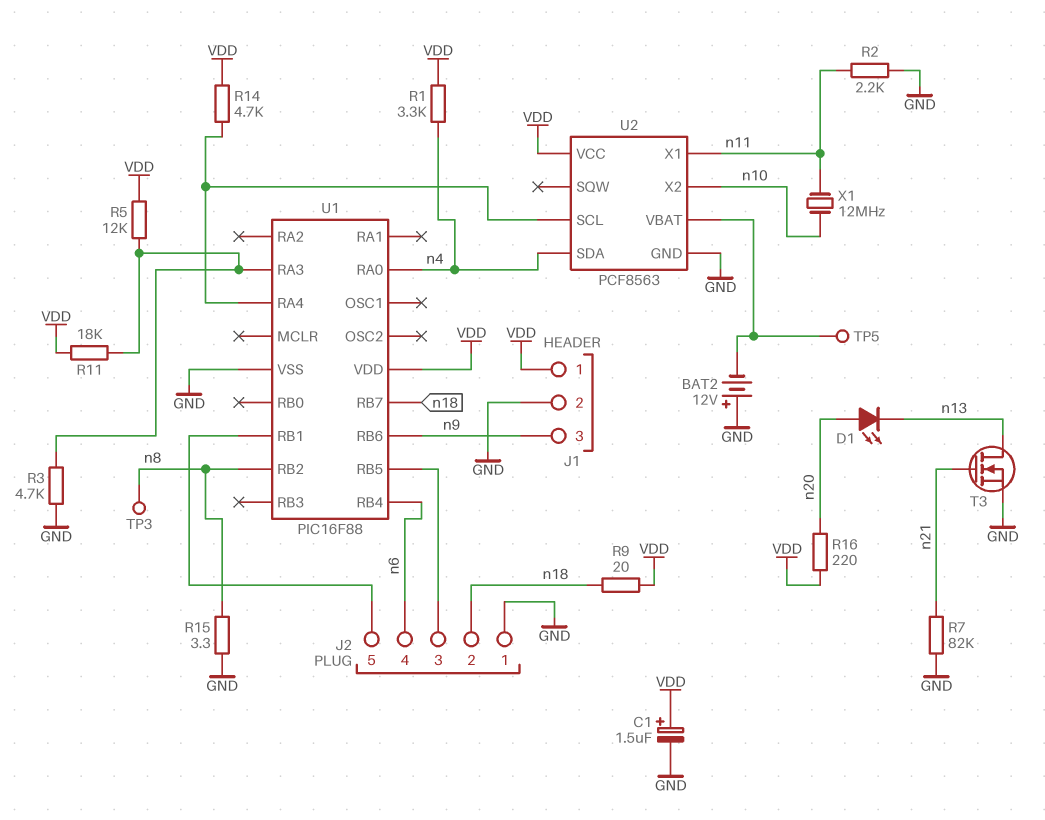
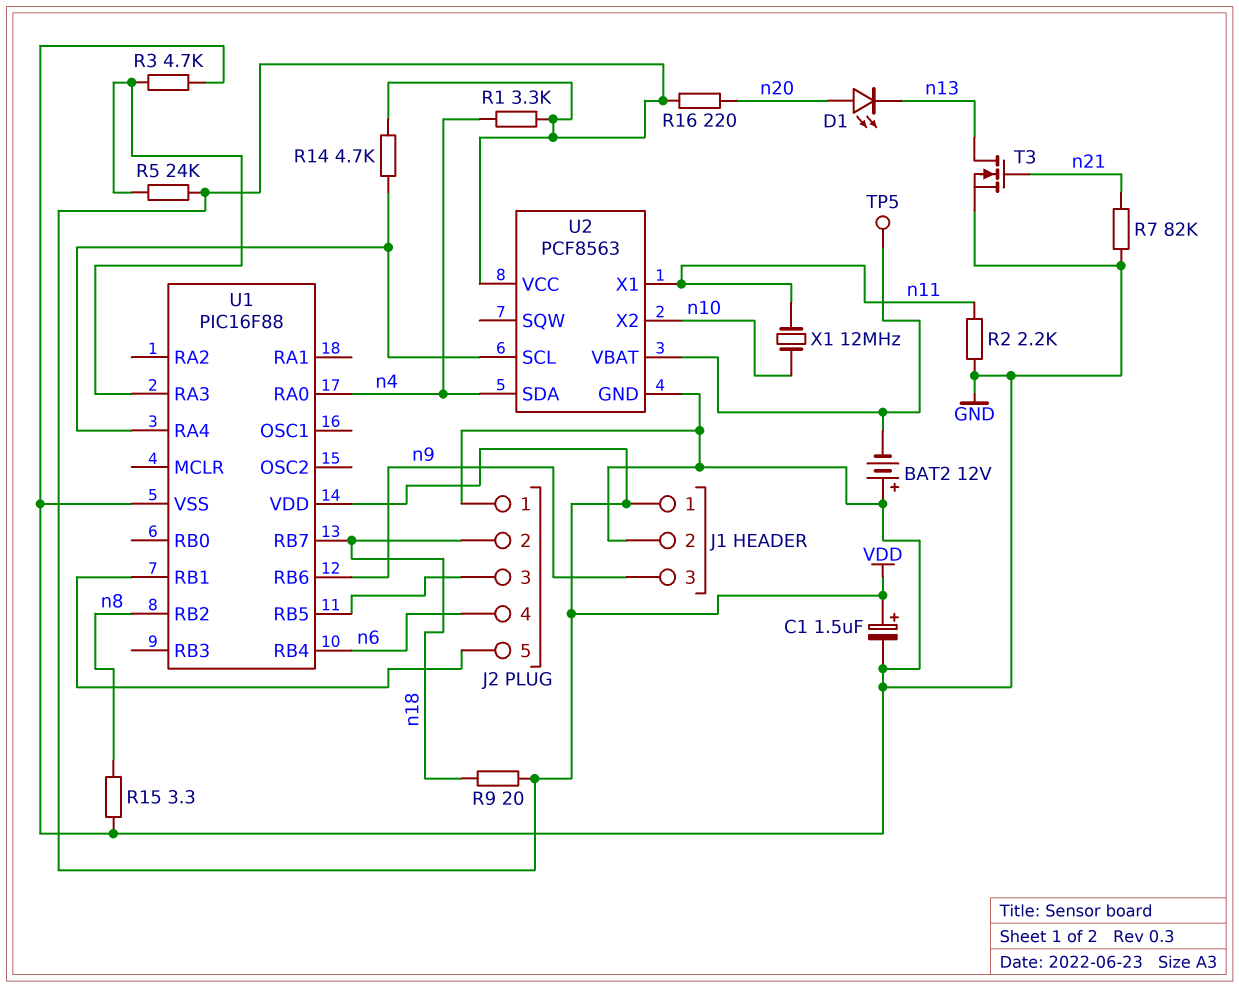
R5: 12k (U1/RA3, VDD) -> 24k (U1/RA3, VDD)
R11: 18k (U1/RA3, VDD) -> none
TP3: test point (n8) -> none

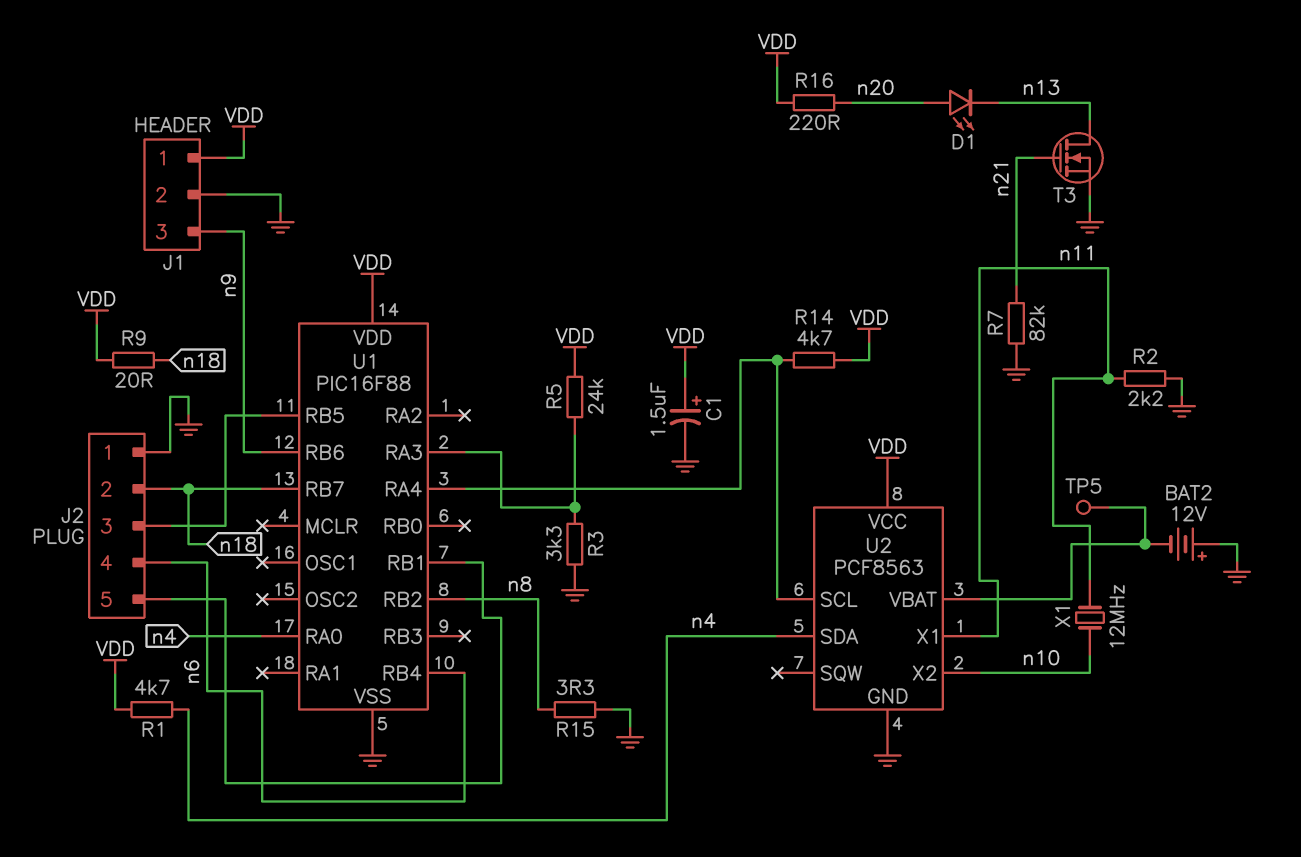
R1: 3.3k (VDD, n4) -> 4.7k (VDD, n4)
R3: 4.7k (GND, U1/RA3) -> 3.3k (GND, U1/RA3)

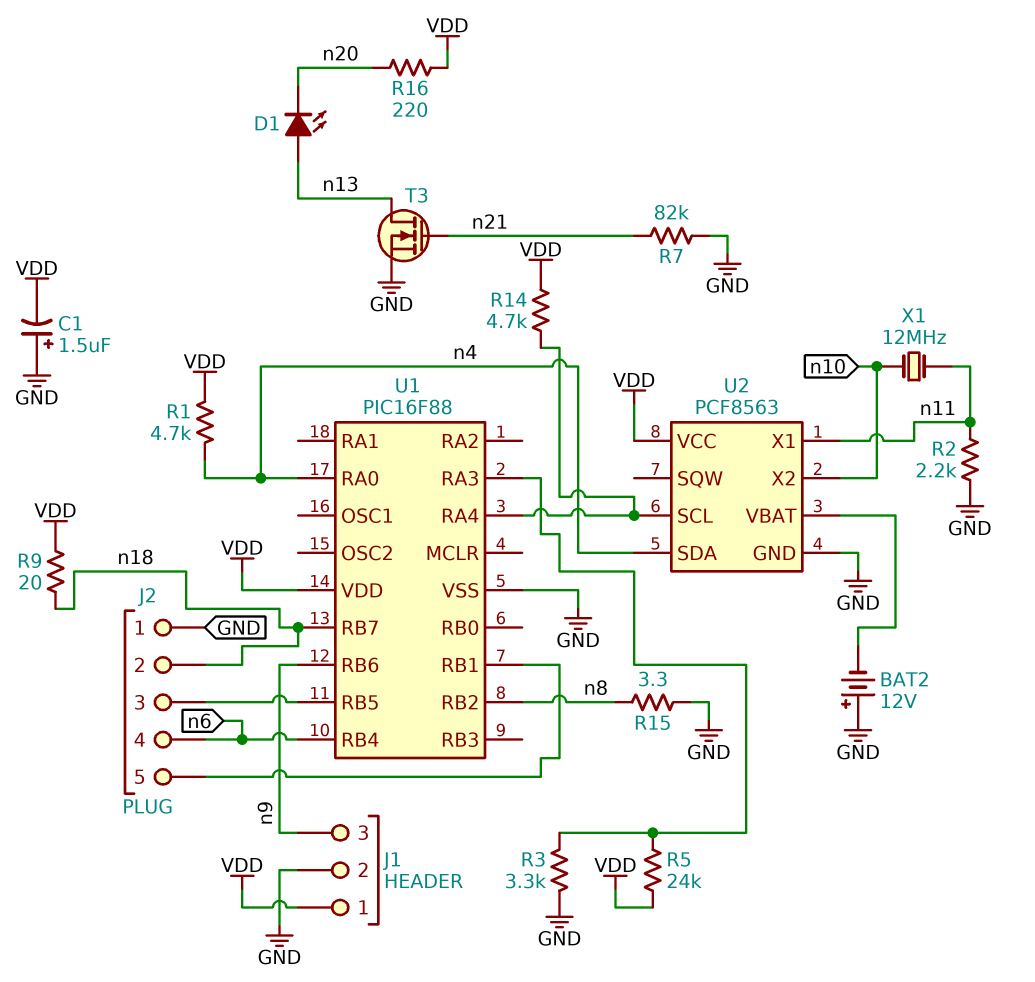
C1: 1.5uF (plus VDD, minus GND) -> 1.5uF (plus GND, minus VDD)
D1: LED (A n20, K n13) -> LED (A n13, K n20)
TP5: test point (U2/VBAT) -> none

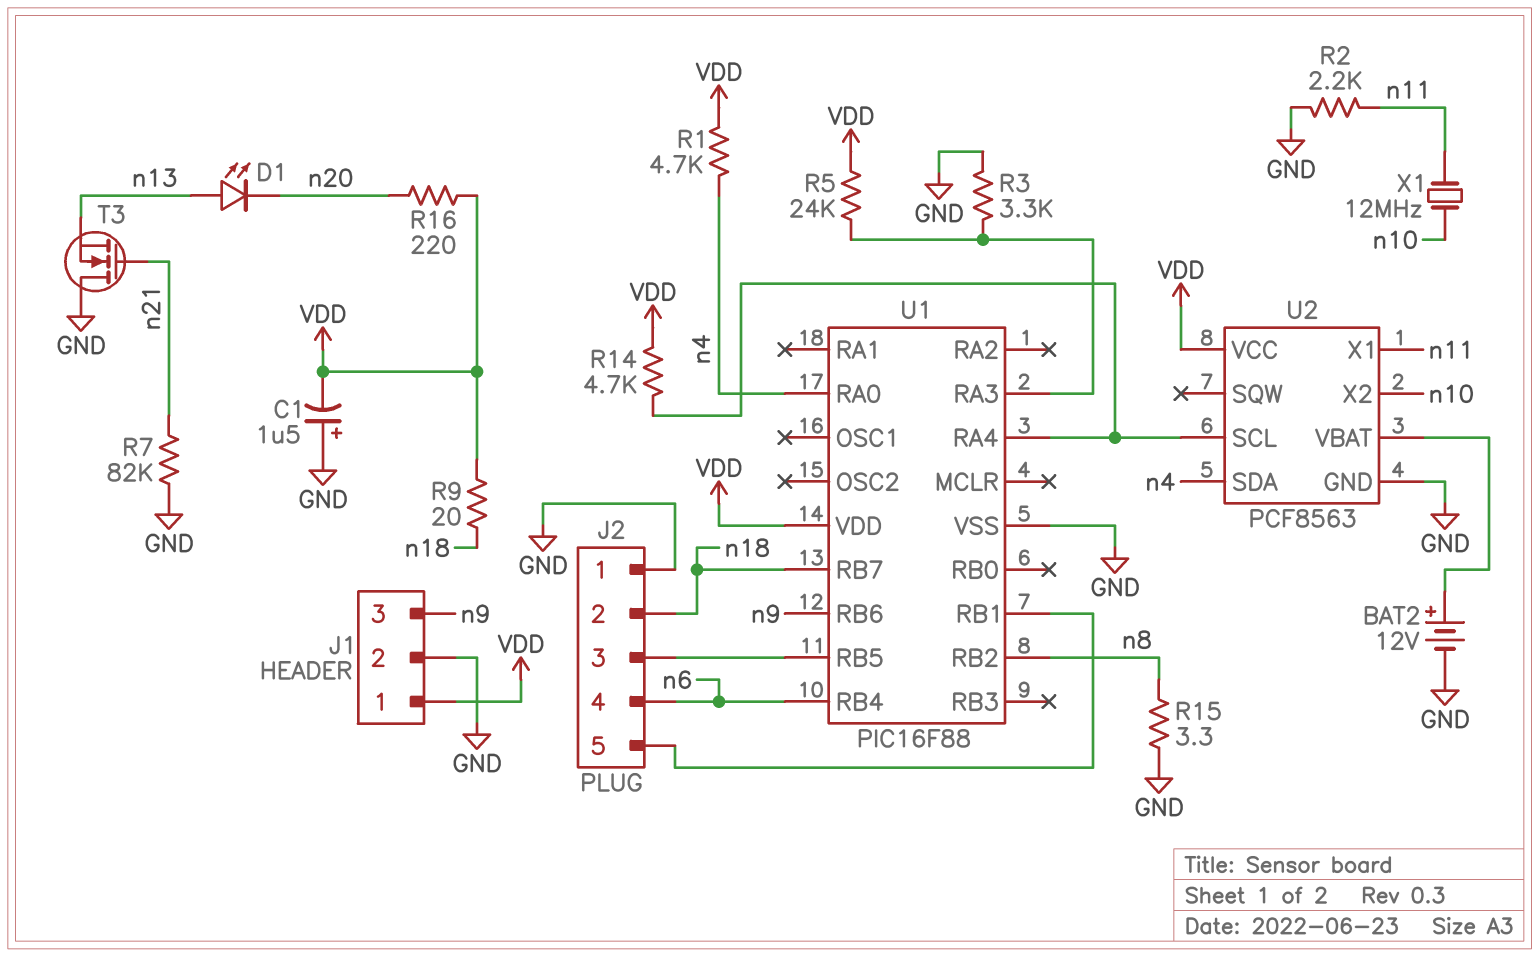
BAT2: 12V (plus GND, minus U2/VBAT) -> 12V (plus U2/VBAT, minus GND)
T3: NMOS (G n21, D n13, S GND) -> NMOS (G n21, D GND, S n13)

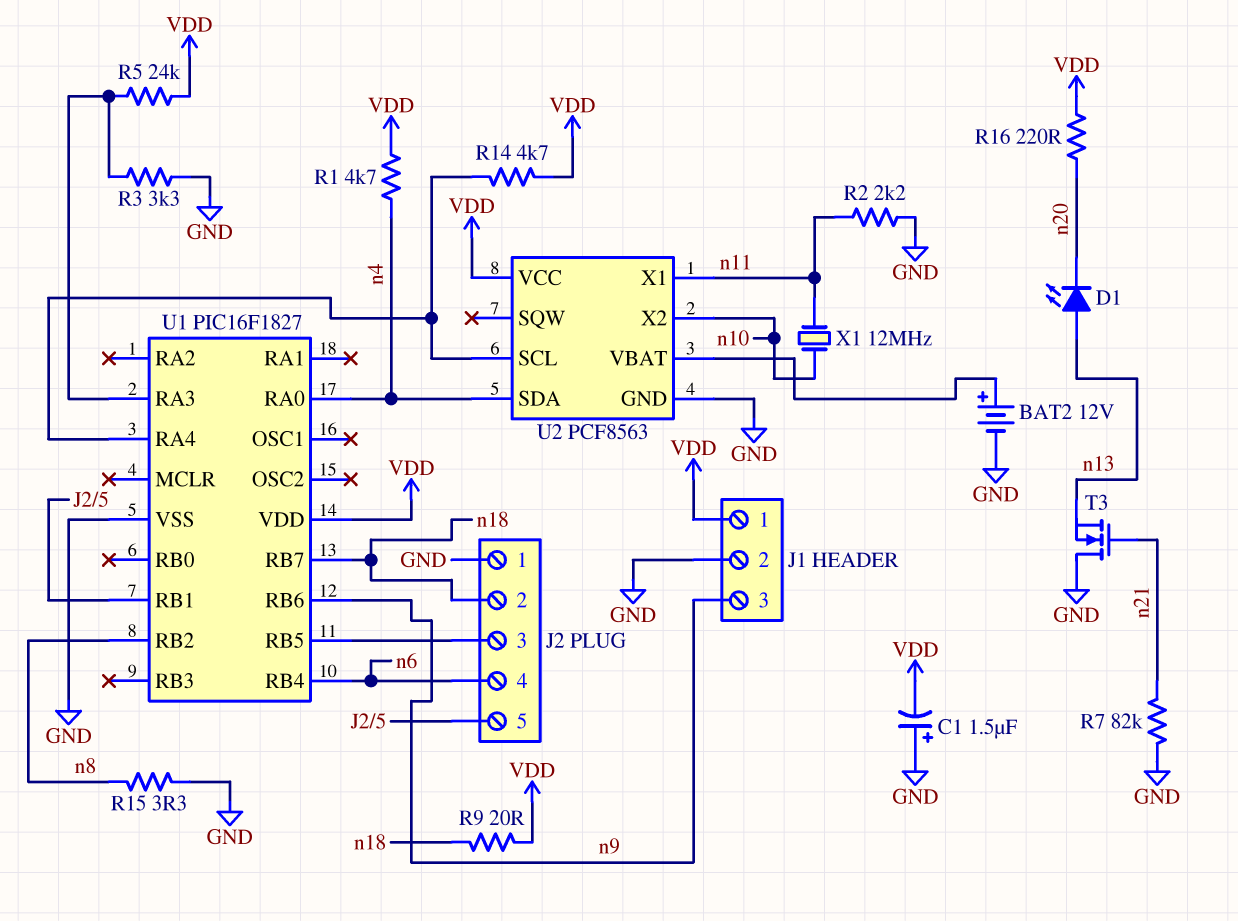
U1: PIC16F88 -> PIC16F1827

